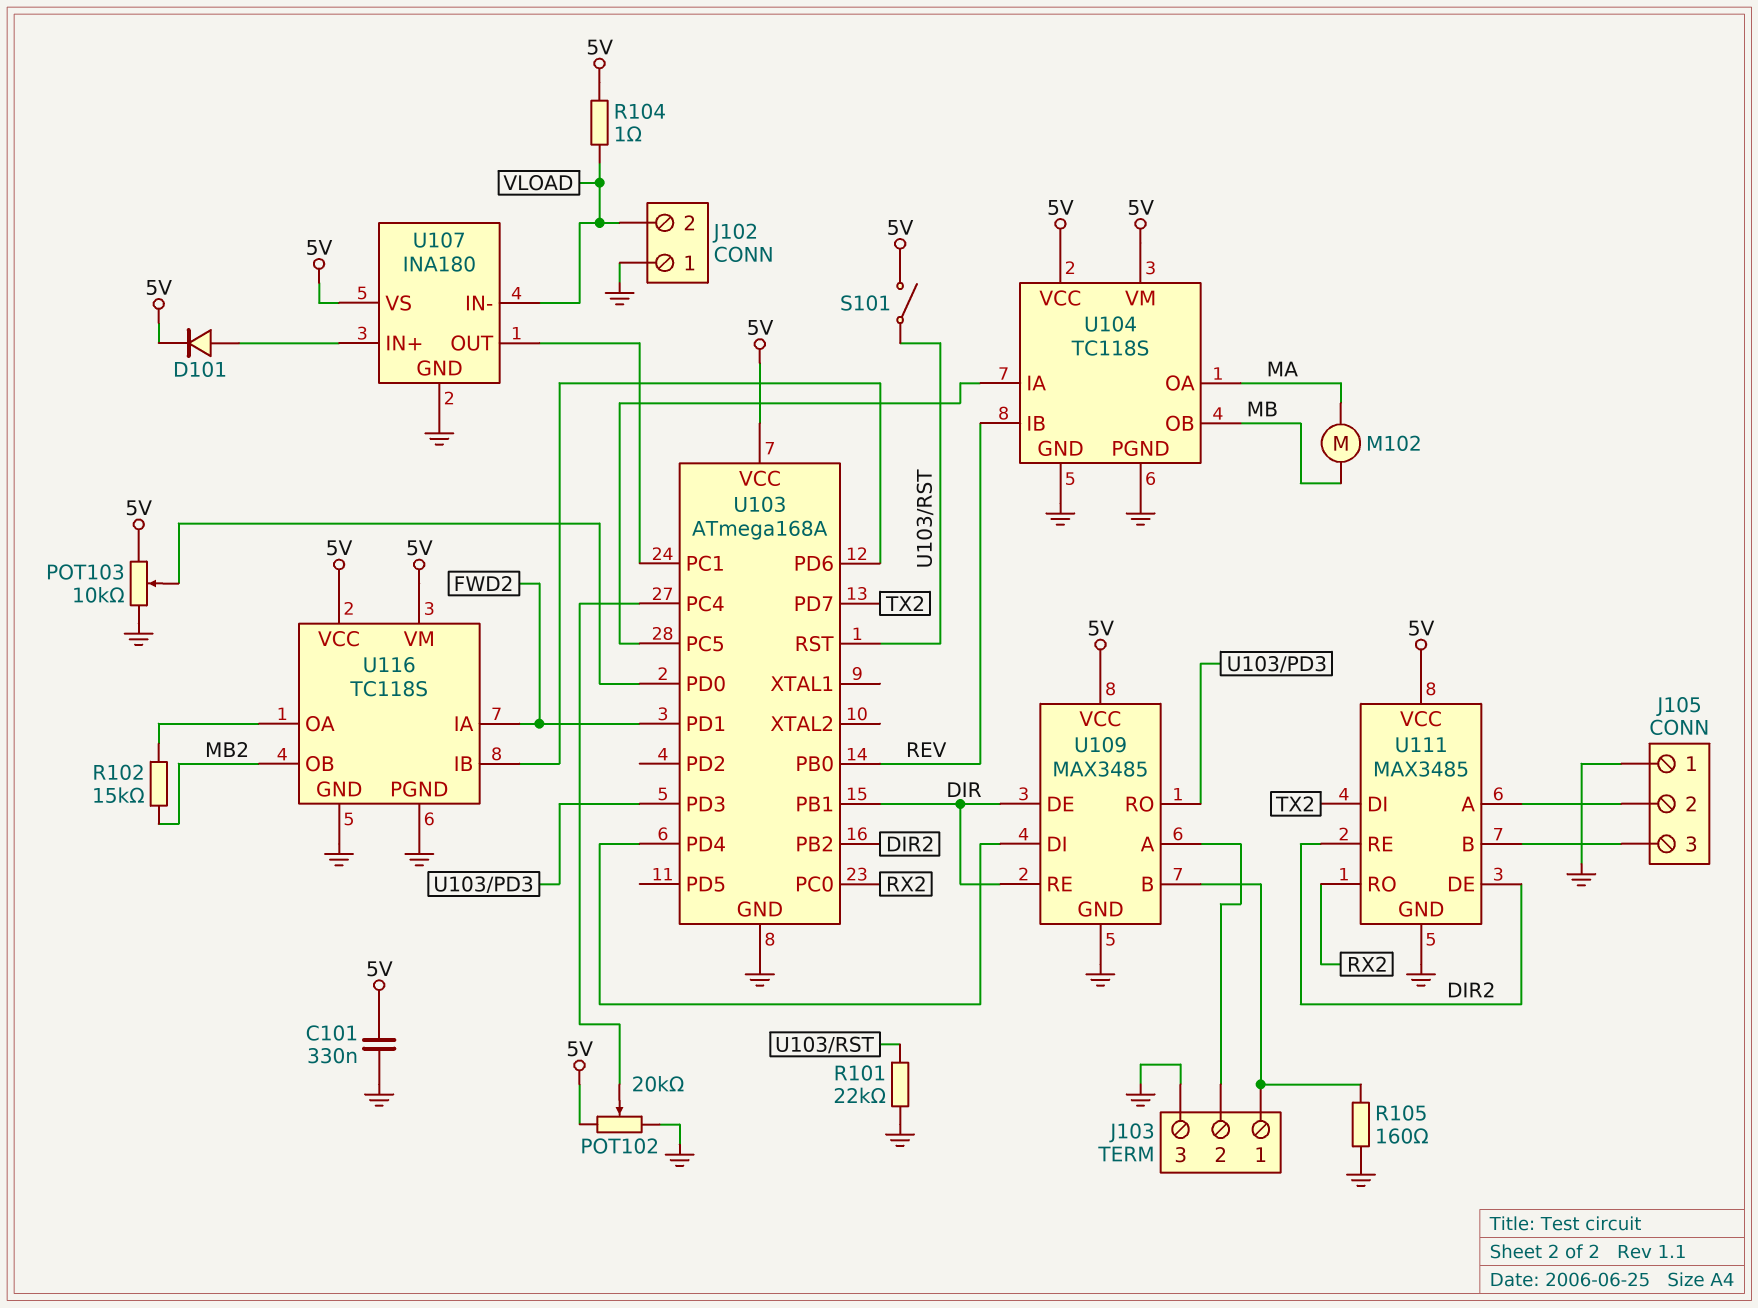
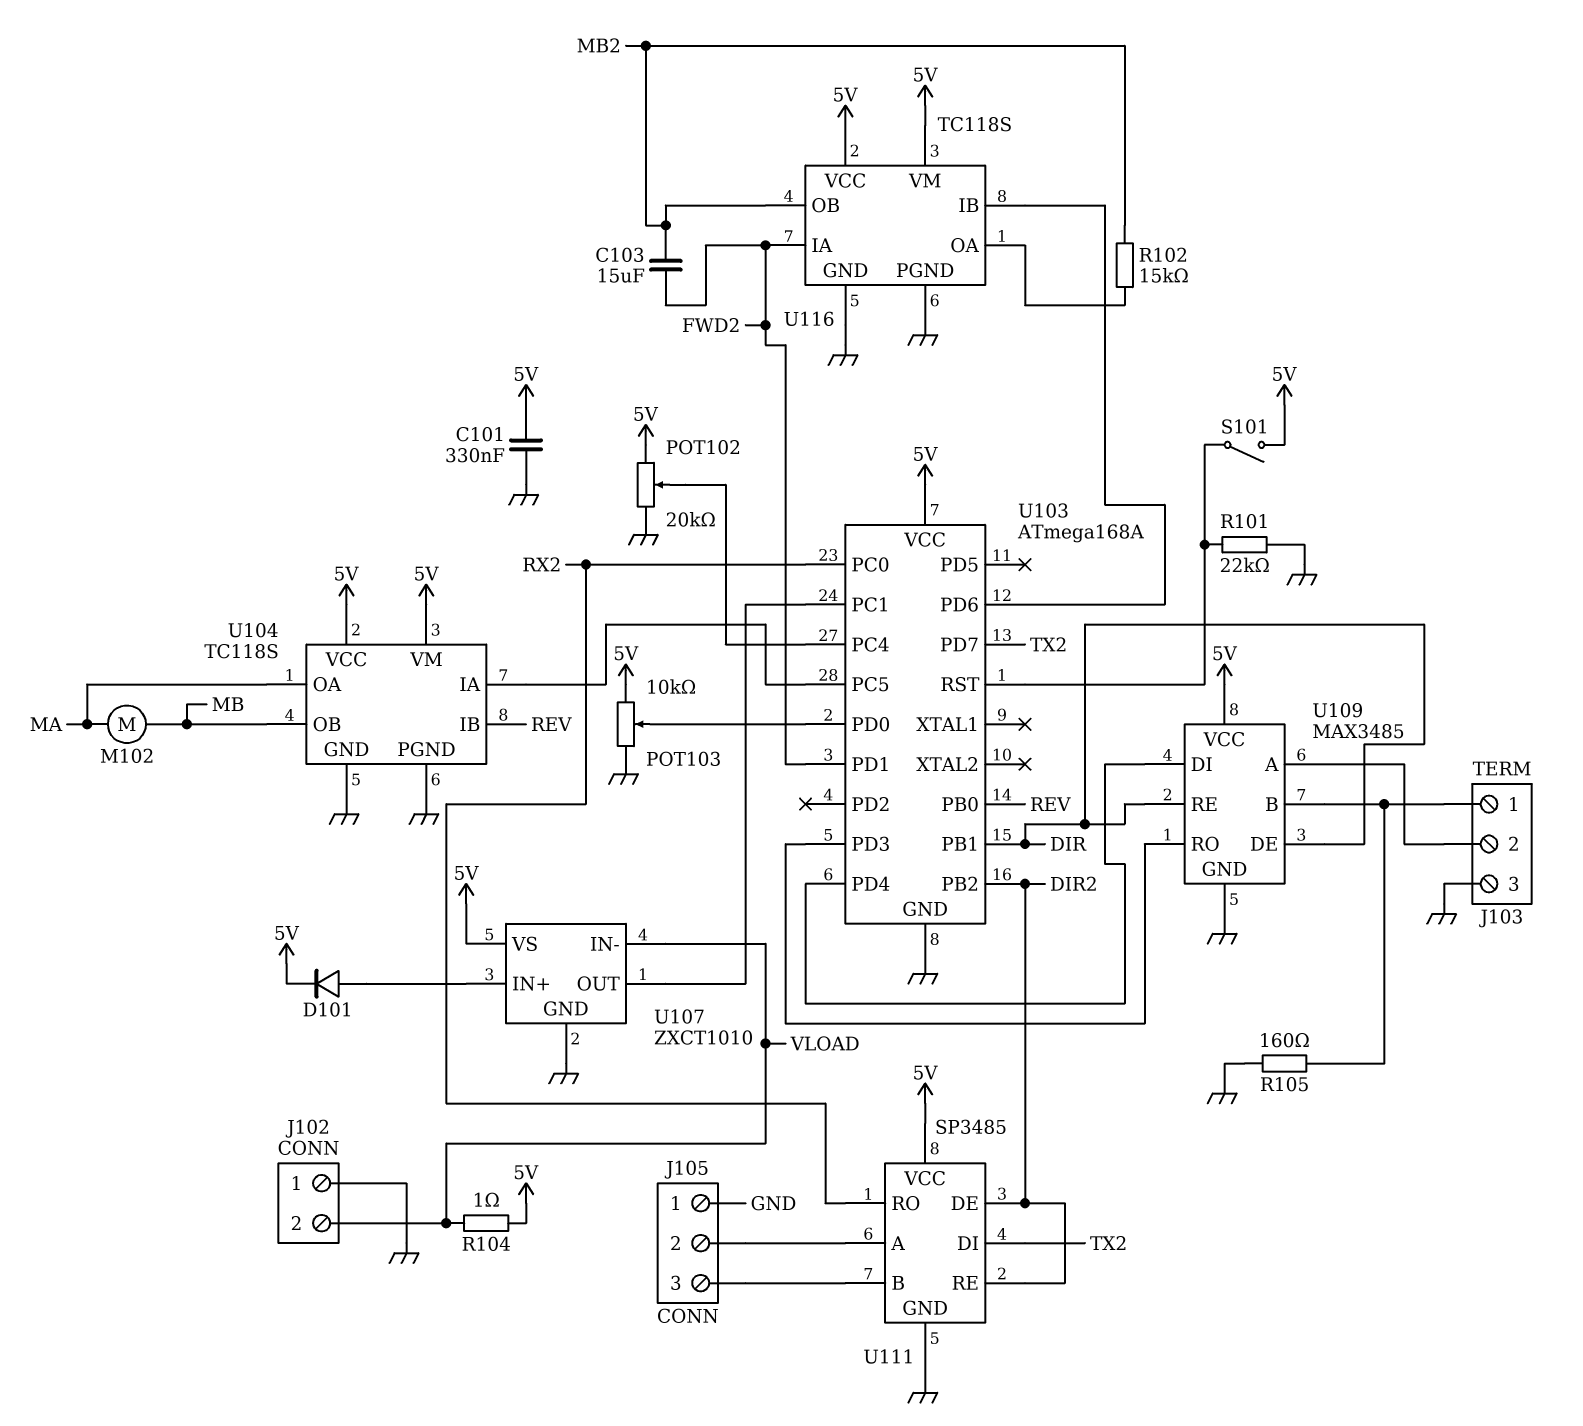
C103: none -> 15uF (FWD2, MB2)
U107: INA180 -> ZXCT1010
U111: MAX3485 -> SP3485

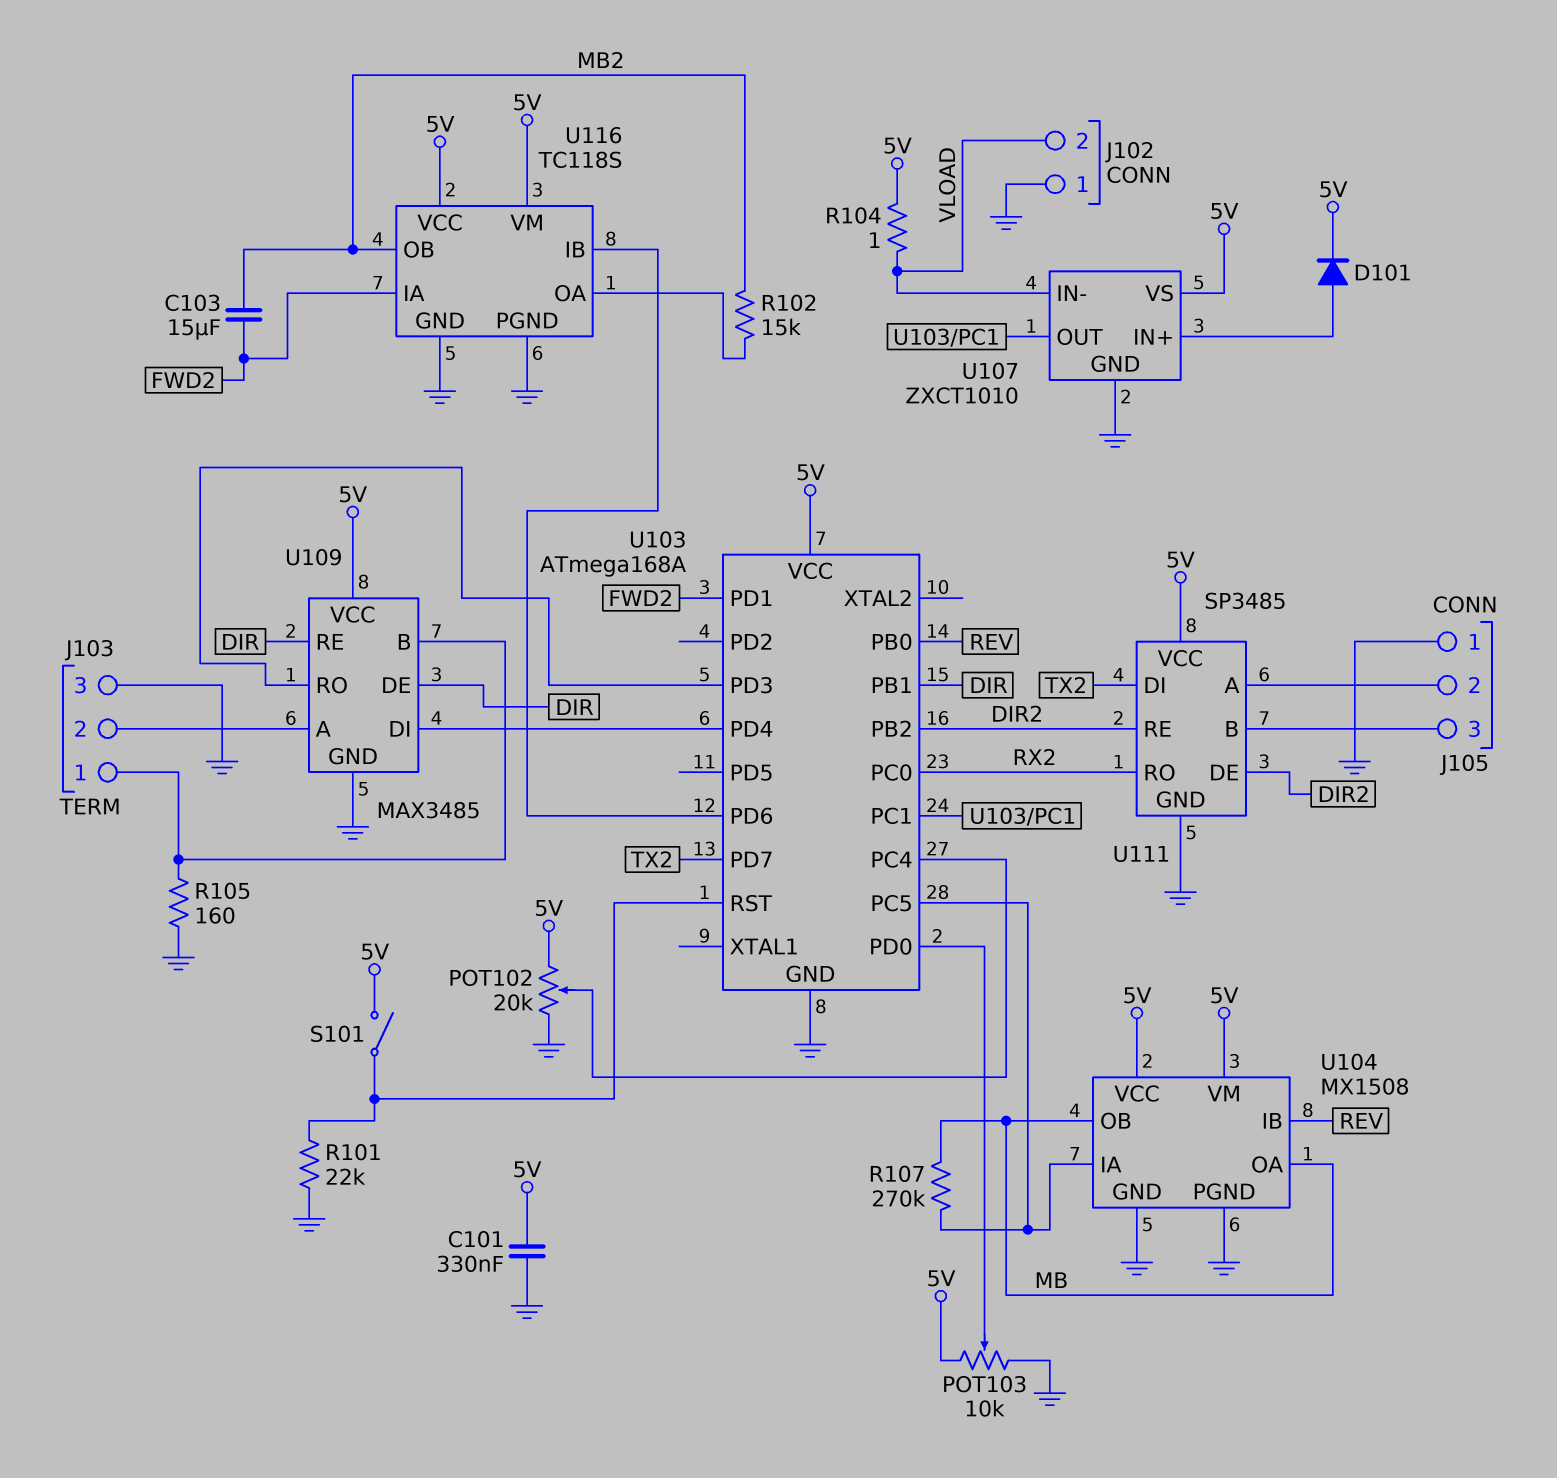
M102: motor (MA, MB) -> none
R107: none -> 270k (MB, U103/PC5)
U104: TC118S -> MX1508
U104 pin OA: MA -> MB

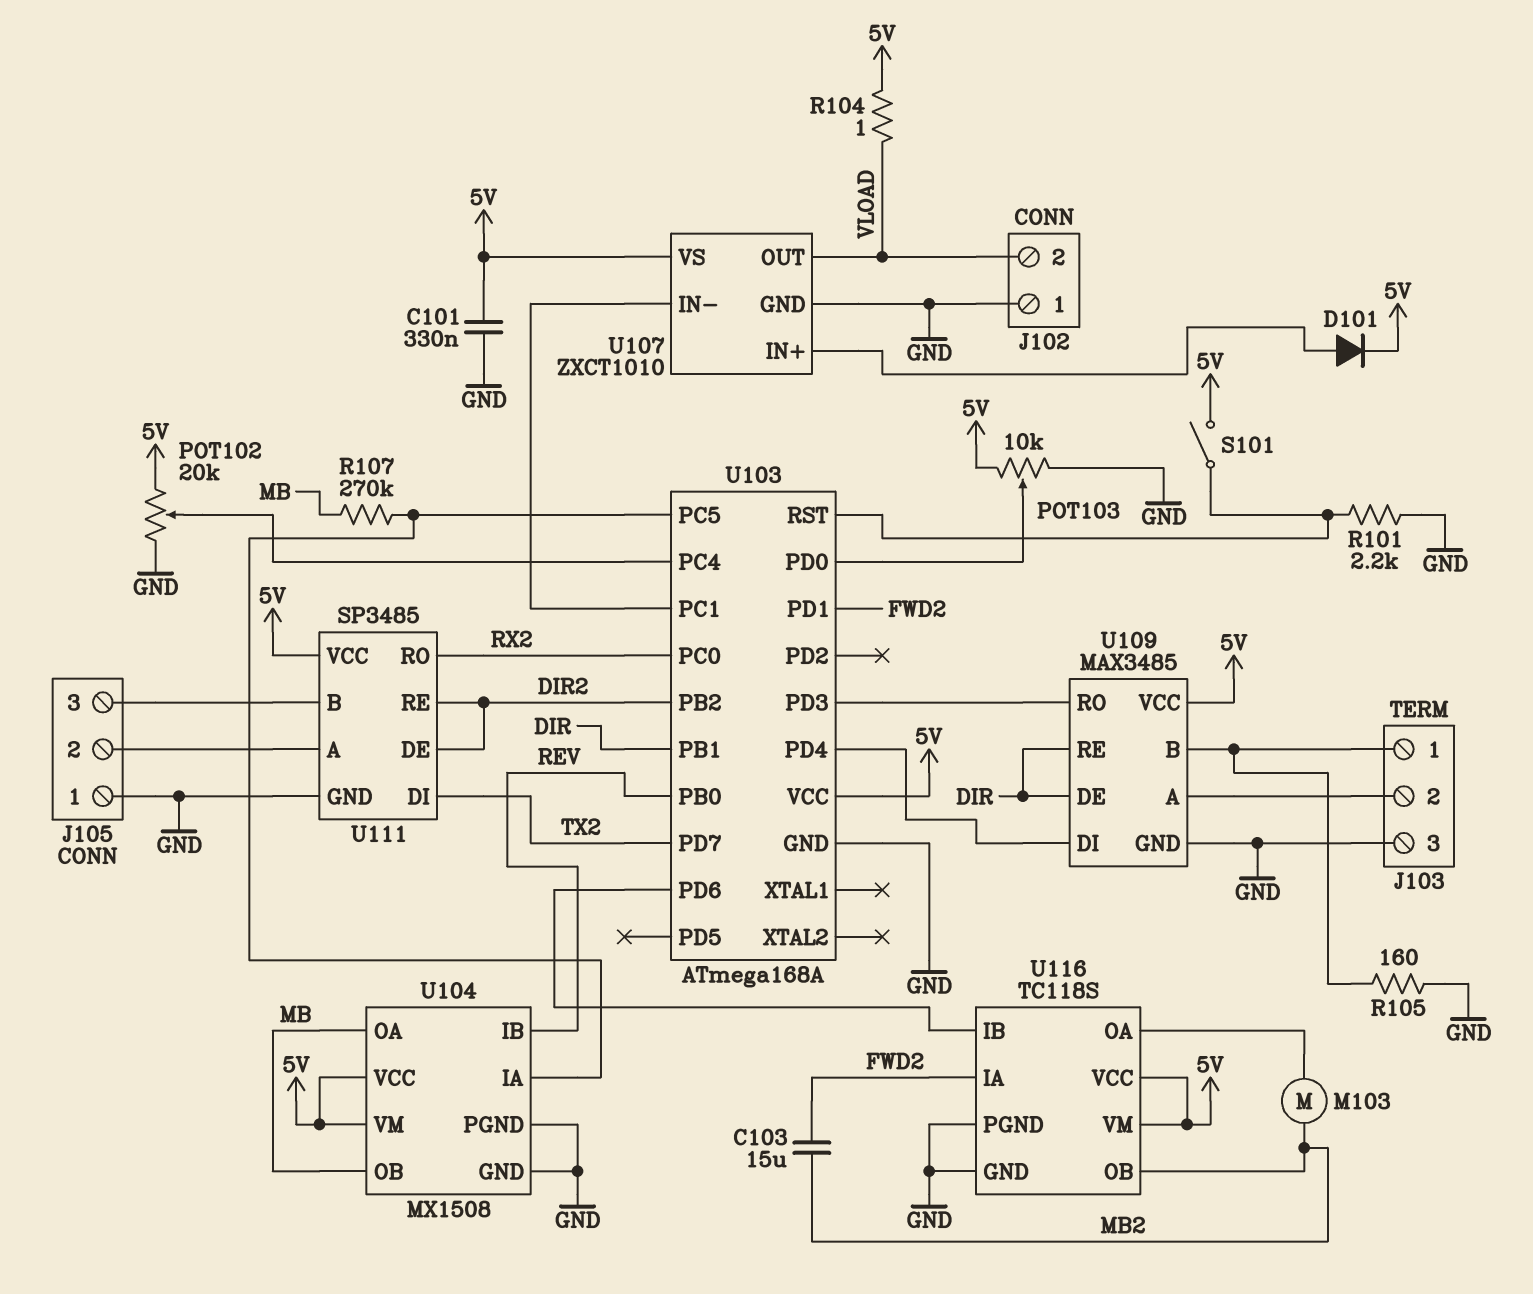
M103: none -> motor (MB2, U116/OA)
R101: 22k (GND, U103/RST) -> 2.2k (GND, U103/RST)
R102: 15k (MB2, U116/OA) -> none
U107 pin IN-: VLOAD -> U103/PC1
U107 pin OUT: U103/PC1 -> VLOAD

